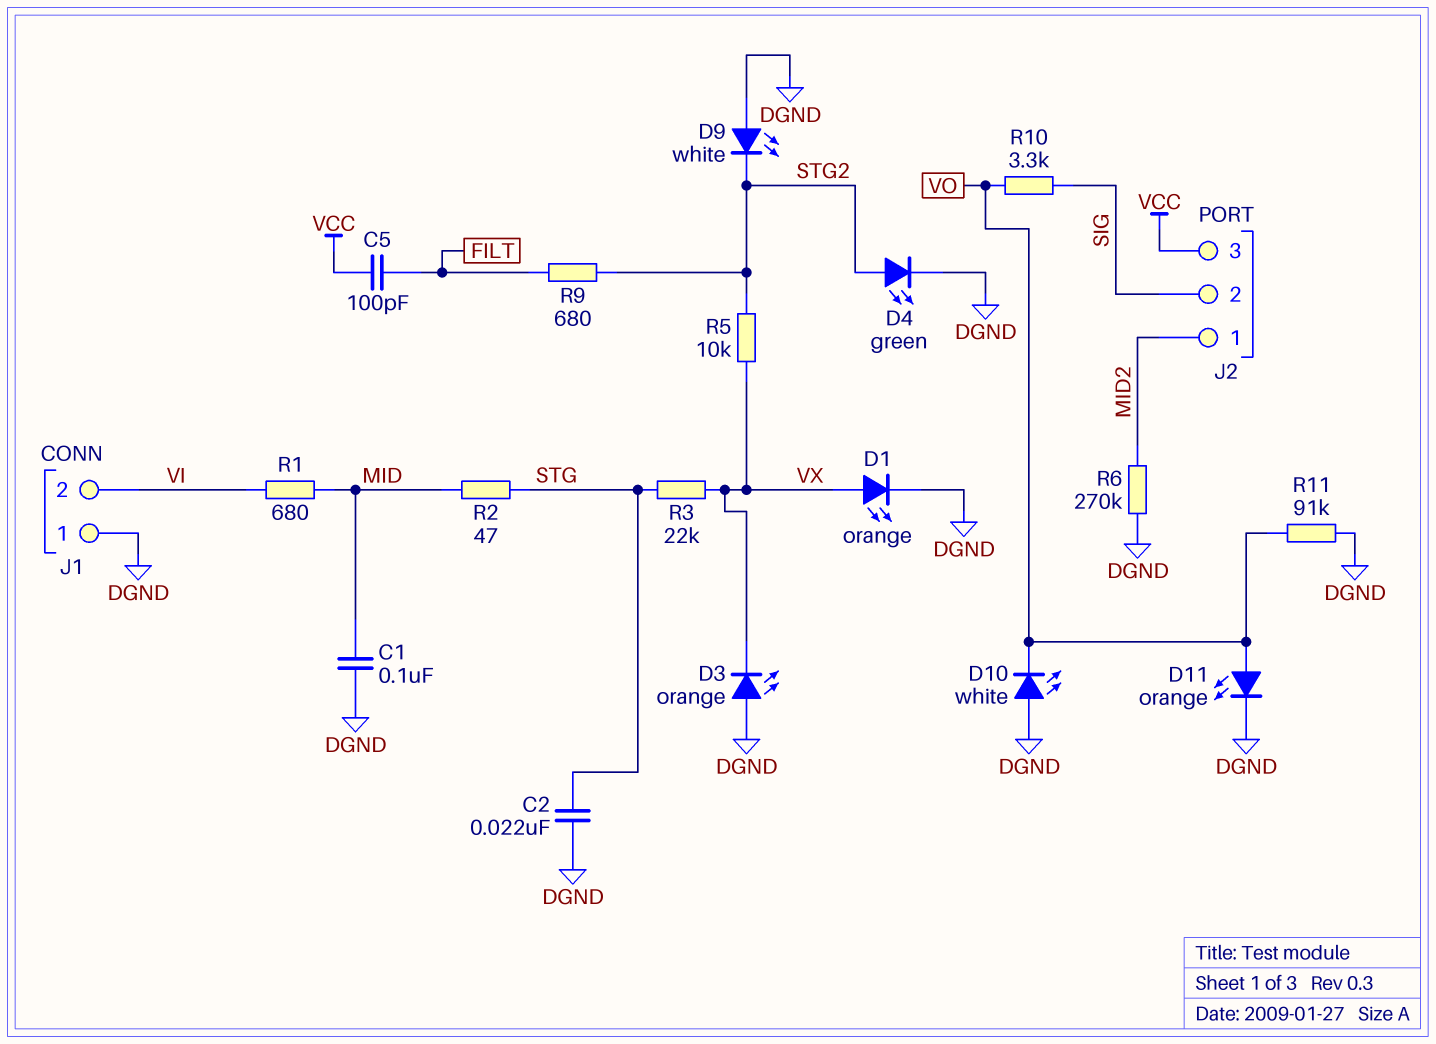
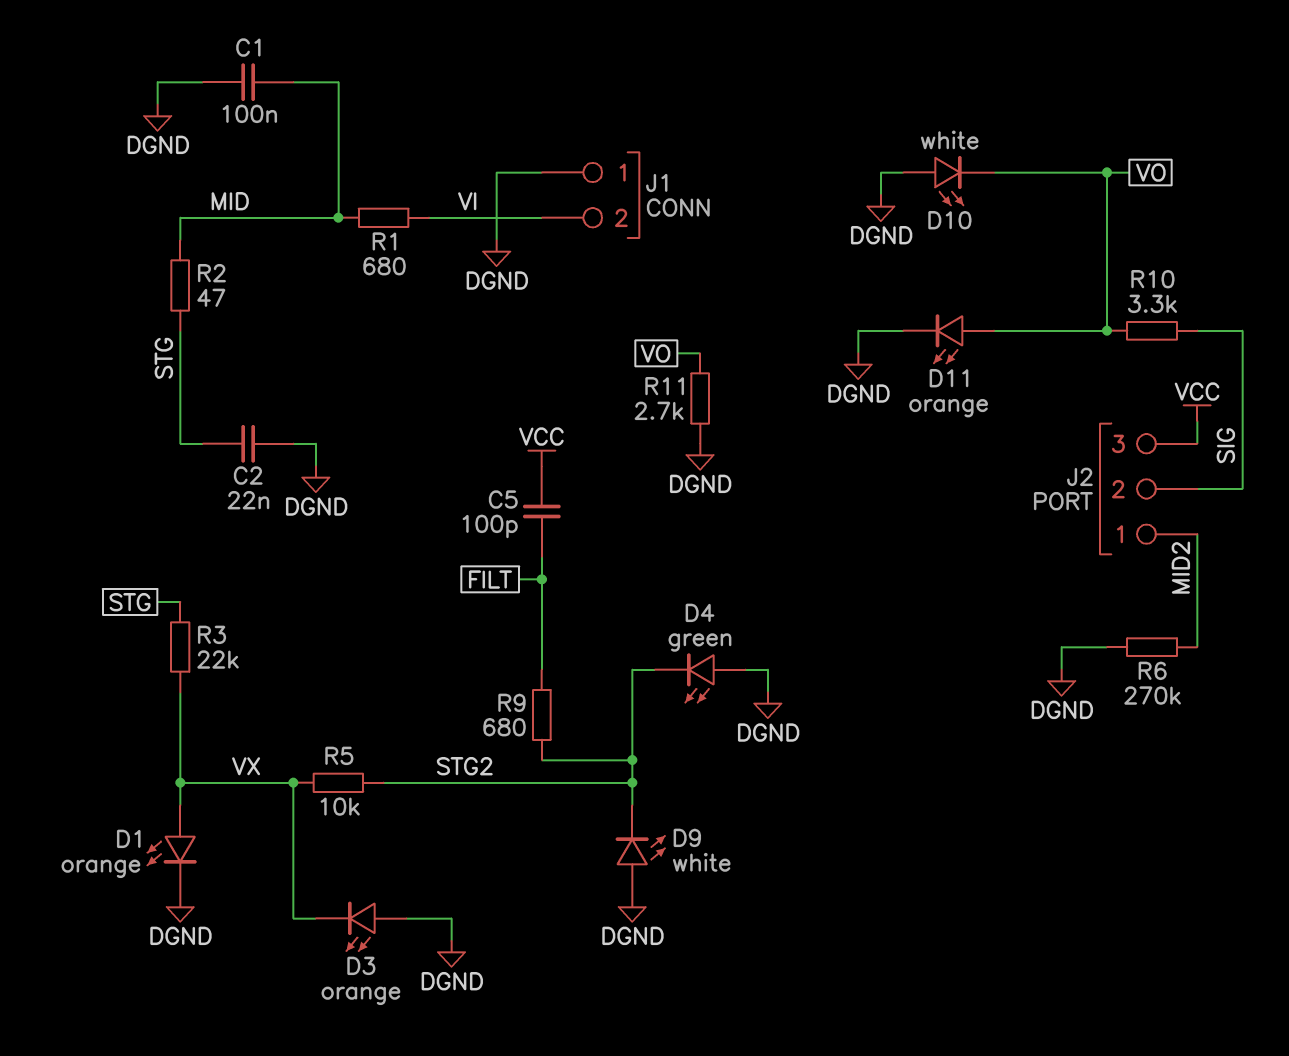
D4: LED green (A STG2, K DGND) -> LED green (A DGND, K STG2)
R11: 91k (DGND, VO) -> 2.7k (DGND, VO)

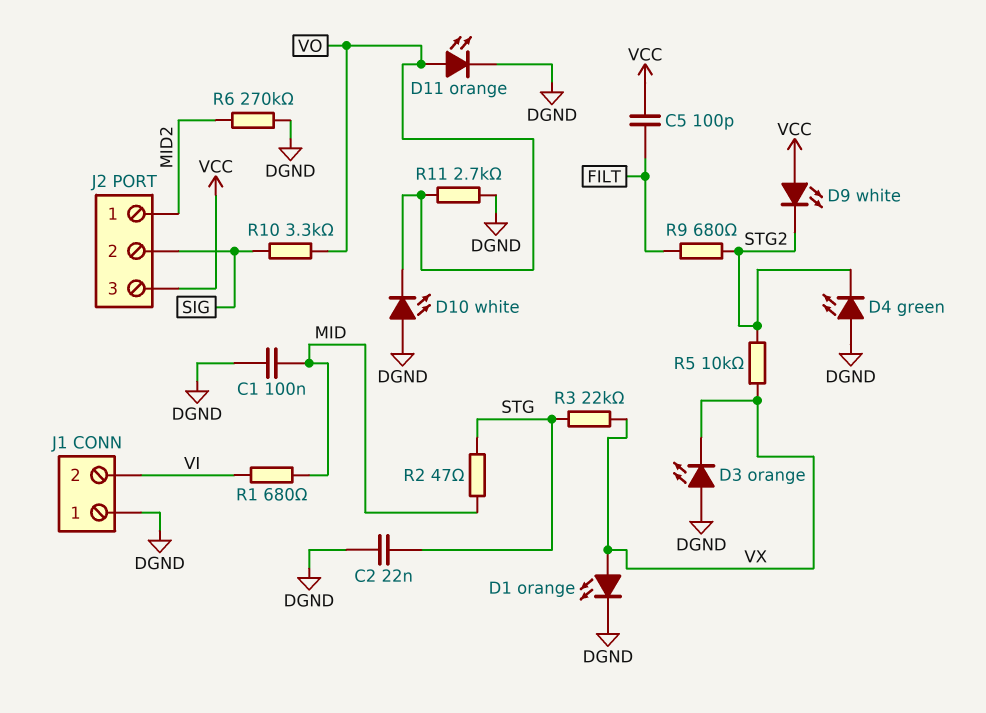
D9: LED white (A DGND, K STG2) -> LED white (A VCC, K STG2)

